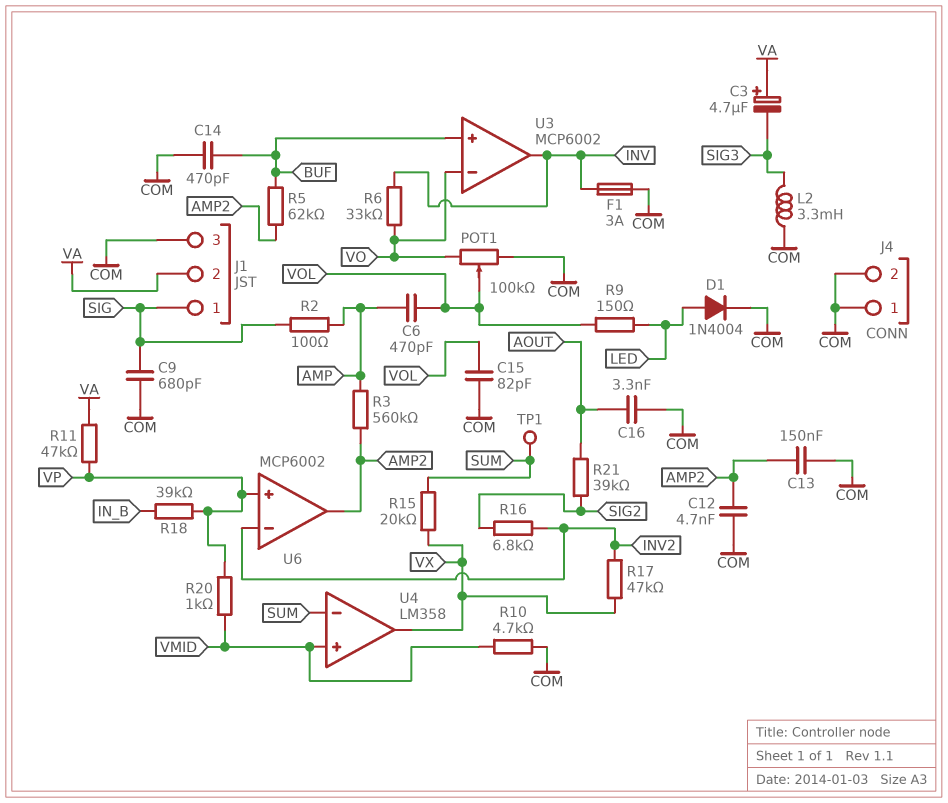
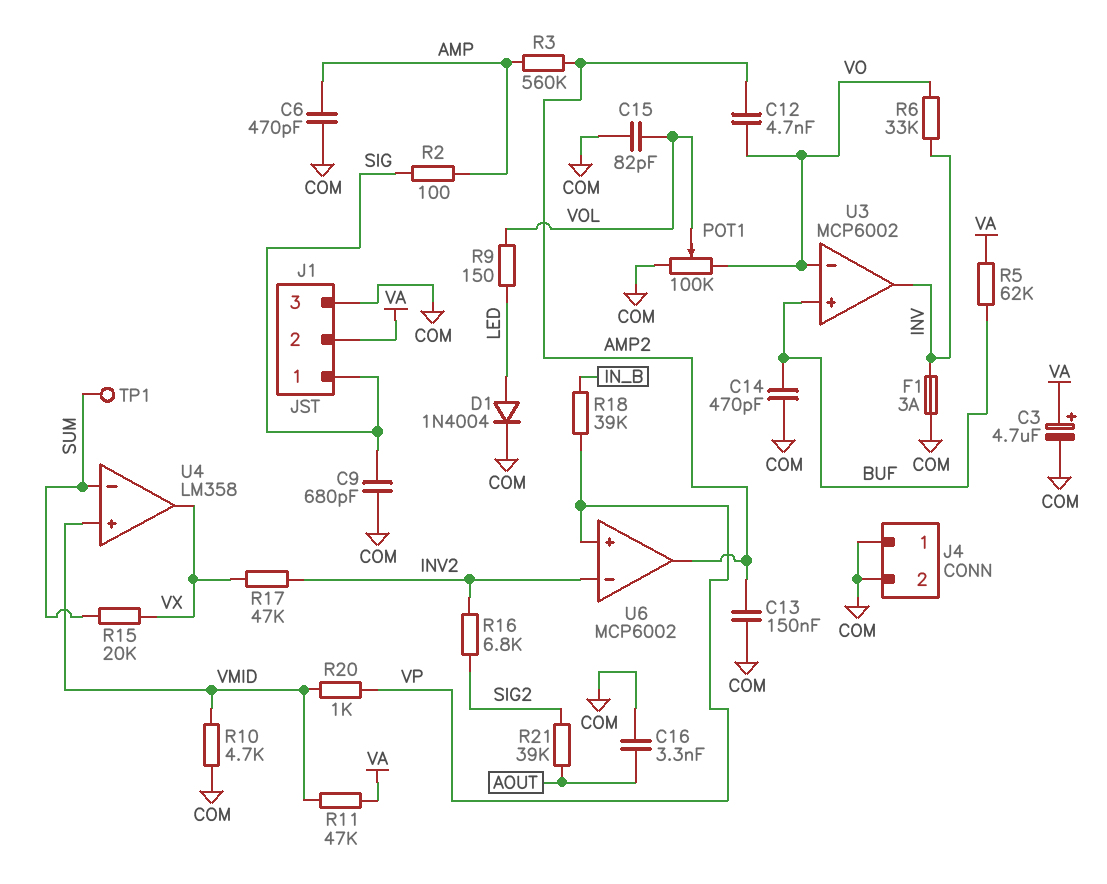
C3: 4.7uF (plus VA, minus SIG3) -> 4.7uF (plus VA, minus COM)
C6: 470pF (AMP, VOL) -> 470pF (AMP, COM)
C12: 4.7nF (AMP2, COM) -> 4.7nF (AMP2, VO)
L2: 3.3mH (COM, SIG3) -> none
R5: 62k (AMP2, BUF) -> 62k (BUF, VA)
R11: 47k (VA, VP) -> 47k (VA, VMID)

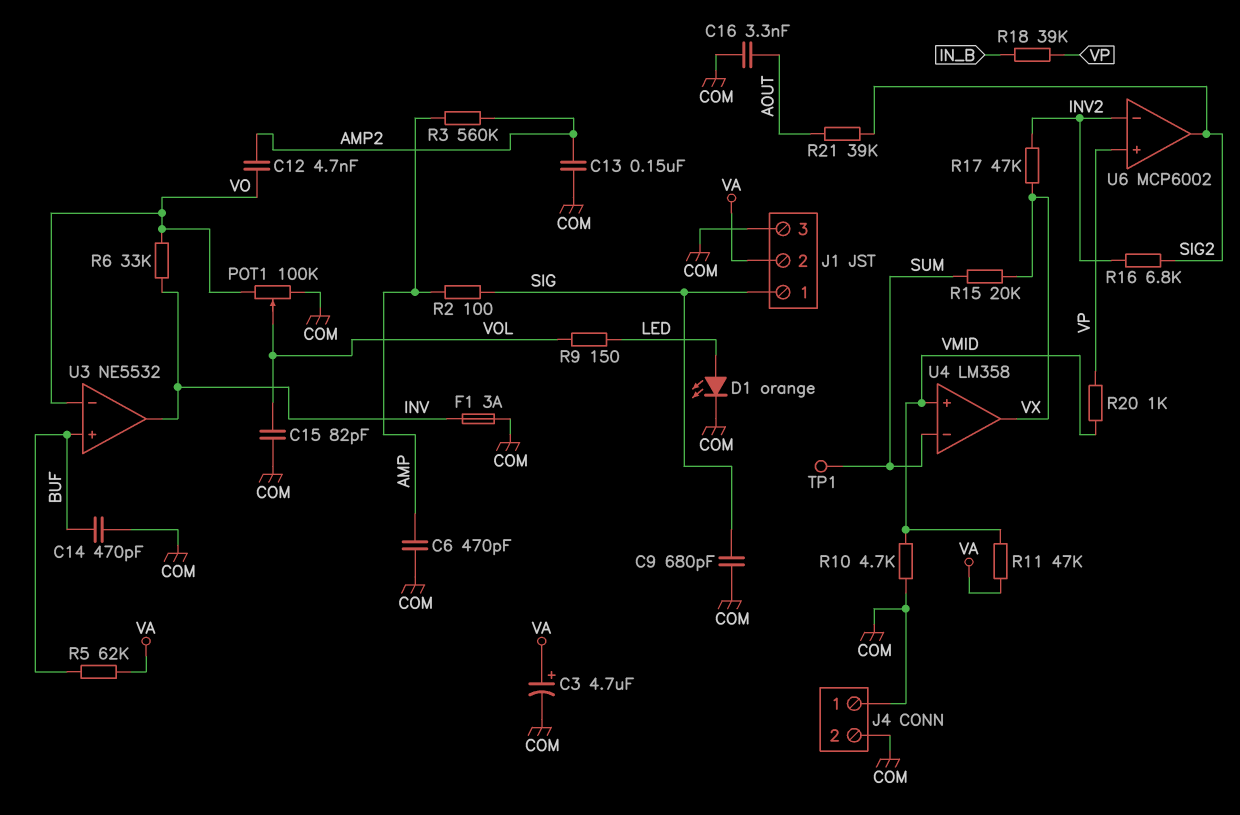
D1: diode 1N4004 (A LED, K COM) -> LED orange (A LED, K COM)
U3: MCP6002 -> NE5532
U6 pin out: AMP2 -> SIG2

